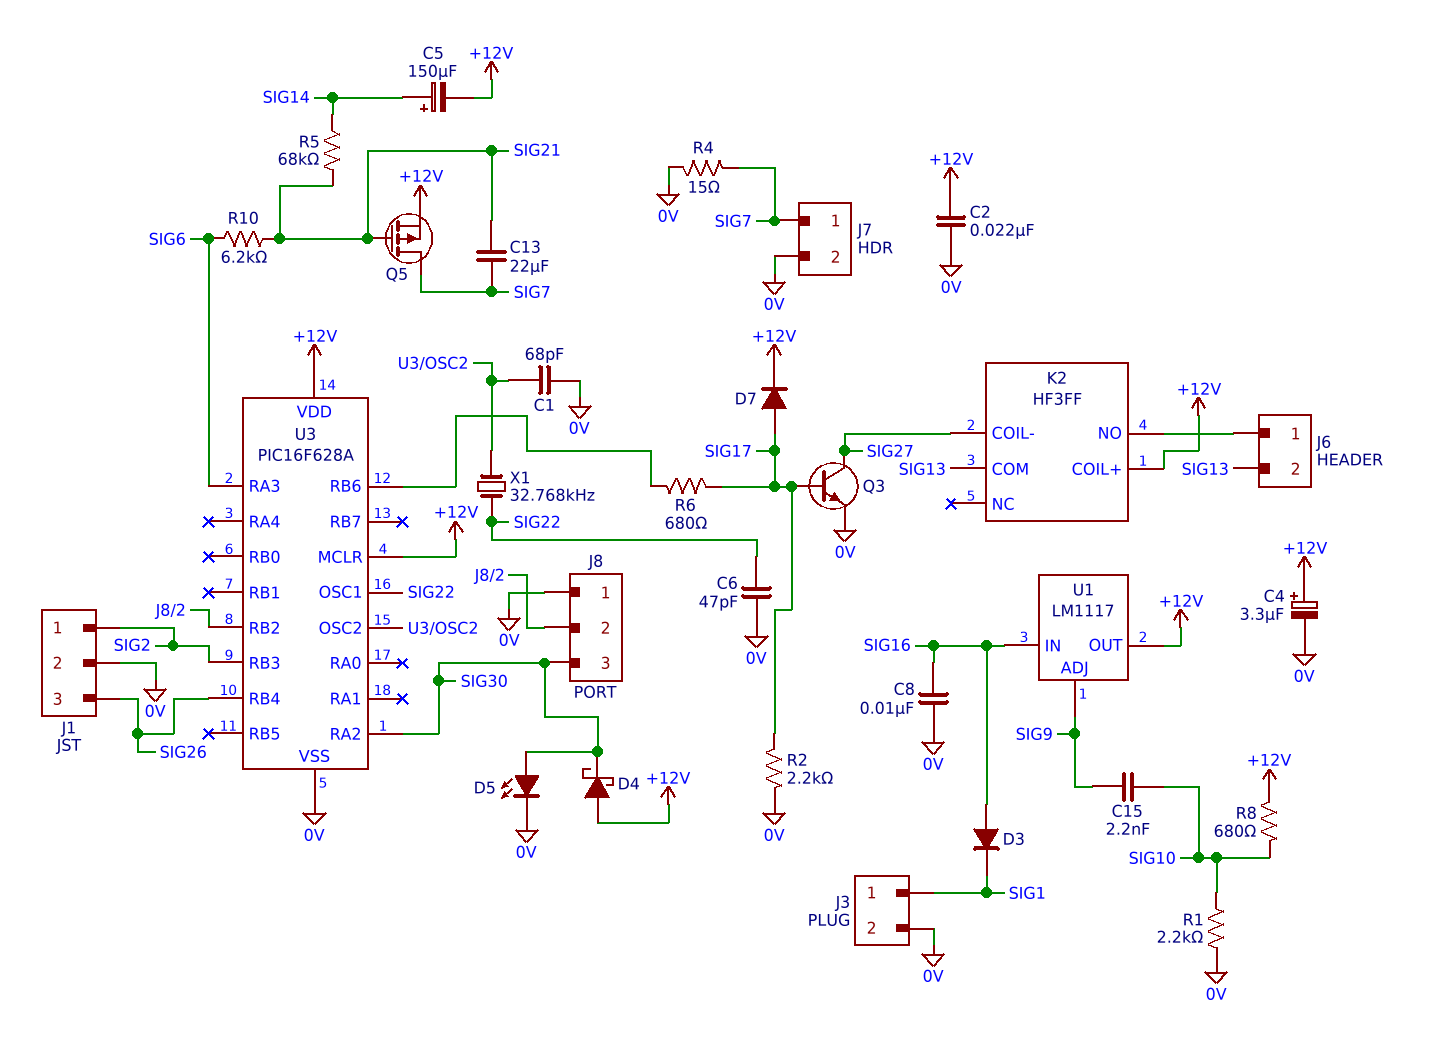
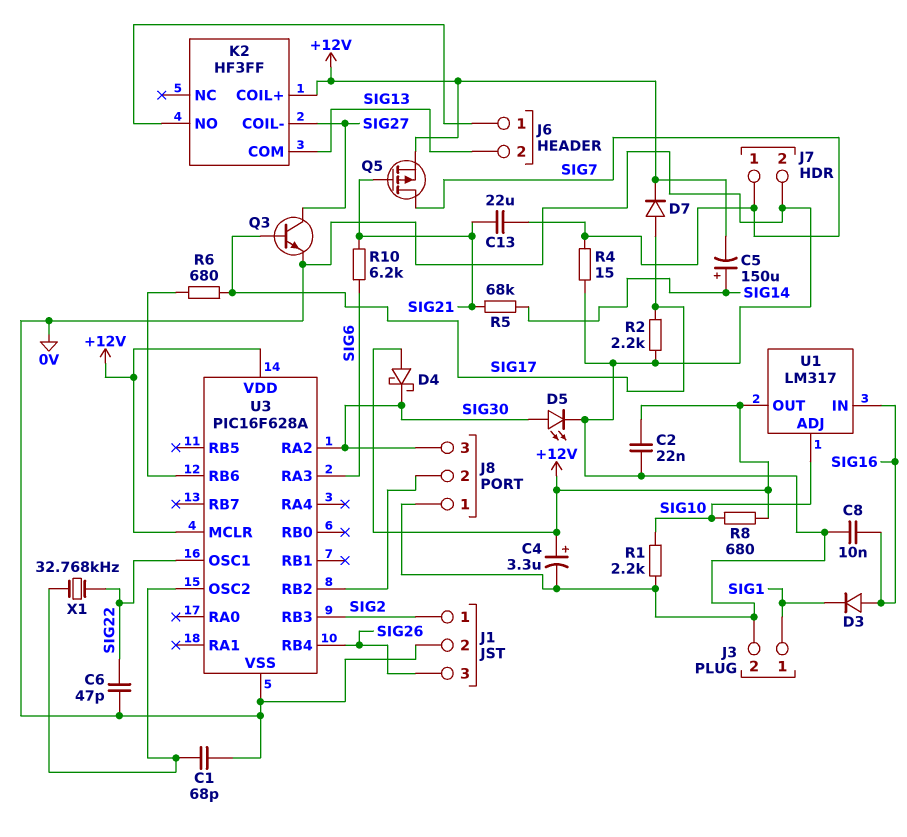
C15: 2.2nF (SIG9, SIG10) -> none
U1: LM1117 -> LM317
U1 pin ADJ: SIG9 -> SIG10

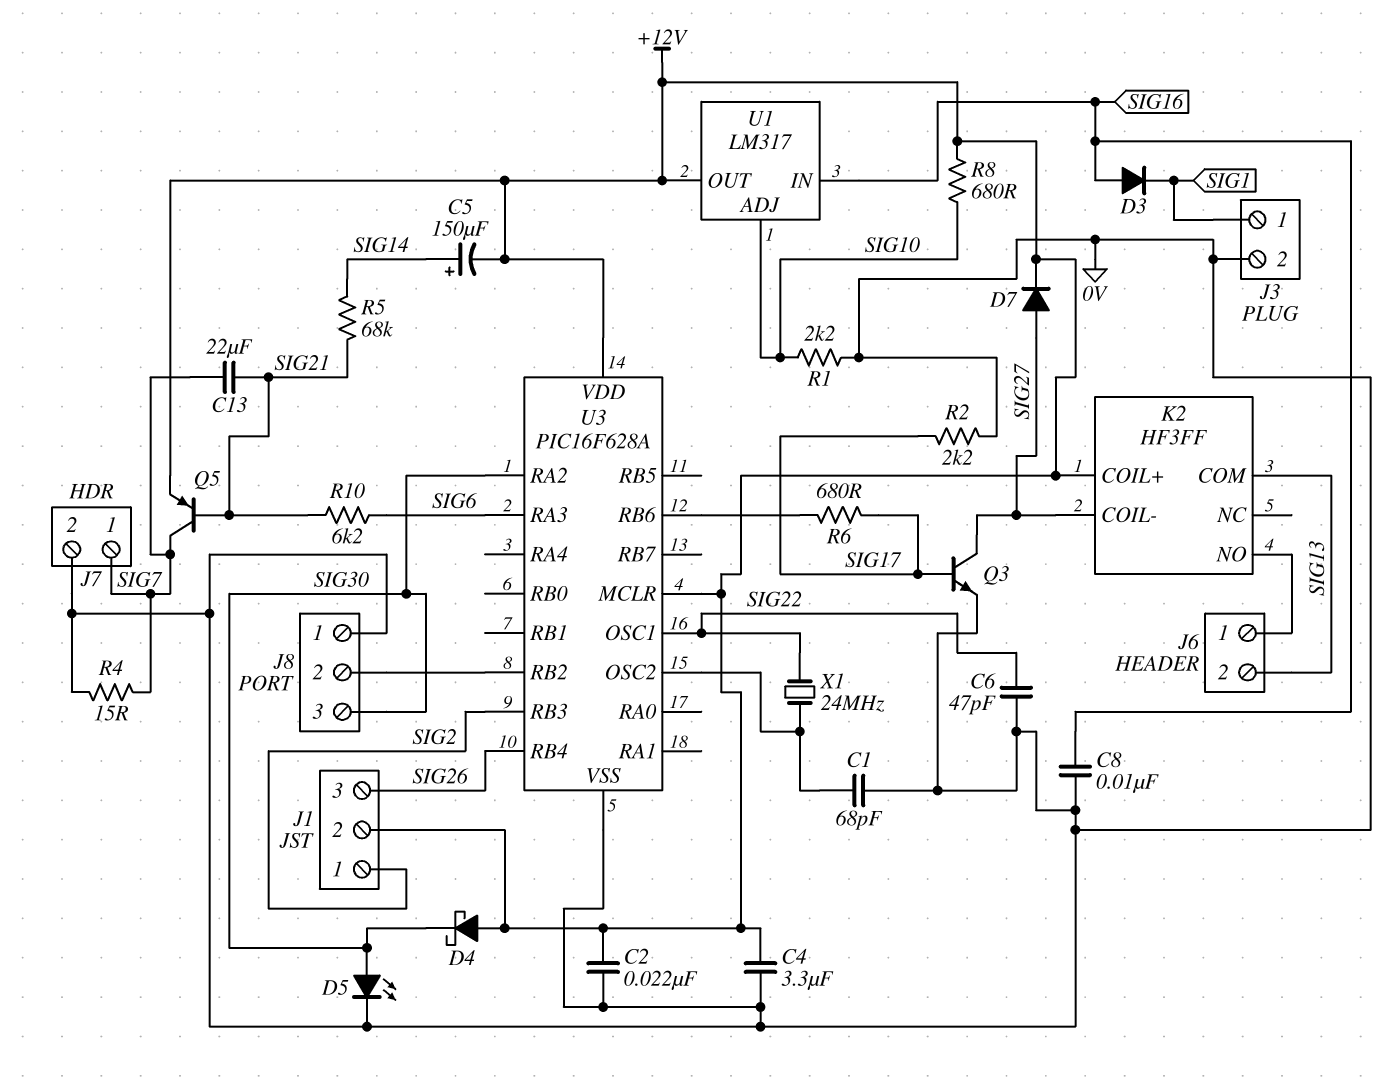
C4: 3.3uF (plus +12V, minus 0V) -> 3.3uF (+12V, 0V)
D7: diode (A SIG17, K +12V) -> diode (A SIG27, K +12V)
J1 pin 2: 0V -> +12V
Q5: PMOS (G SIG21, D SIG7, S +12V) -> PNP (B SIG21, C SIG7, E +12V)
X1: 32.768kHz (SIG22, U3/OSC2) -> 24MHz (SIG22, U3/OSC2)

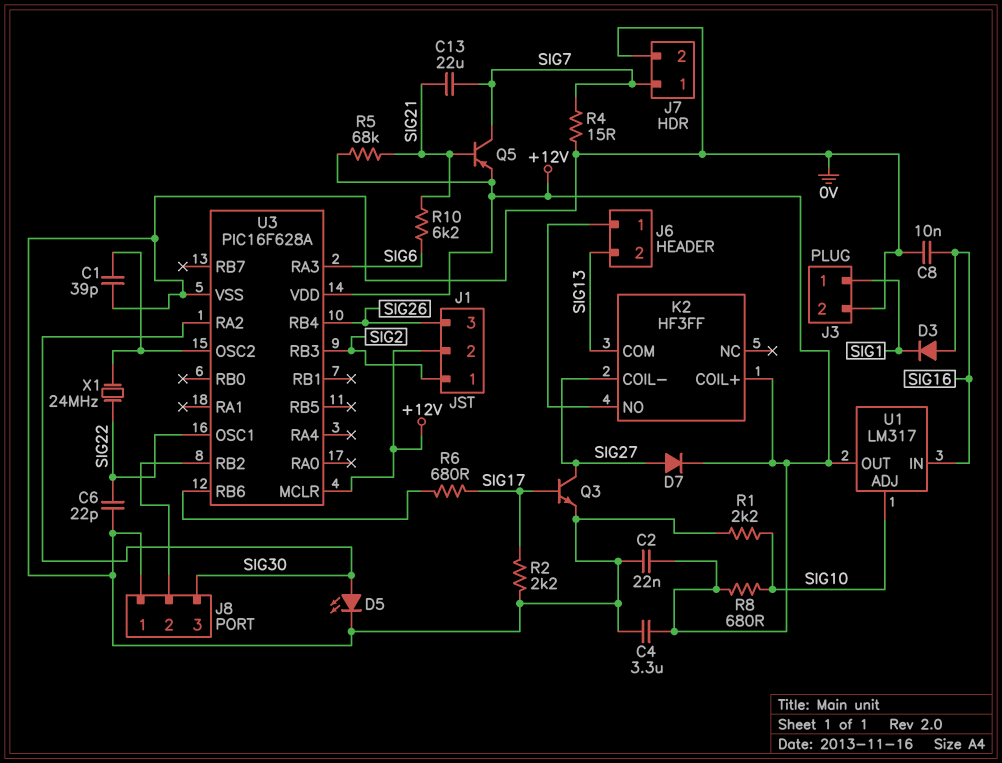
C1: 68pF (0V, U3/OSC2) -> 39pF (0V, U3/OSC2)
C5: 150uF (plus SIG14, minus +12V) -> none
C6: 47pF (0V, SIG22) -> 22pF (0V, SIG22)
D4: schottky (A +12V, K SIG30) -> none
R5: 68k (SIG14, SIG21) -> 68k (+12V, SIG21)

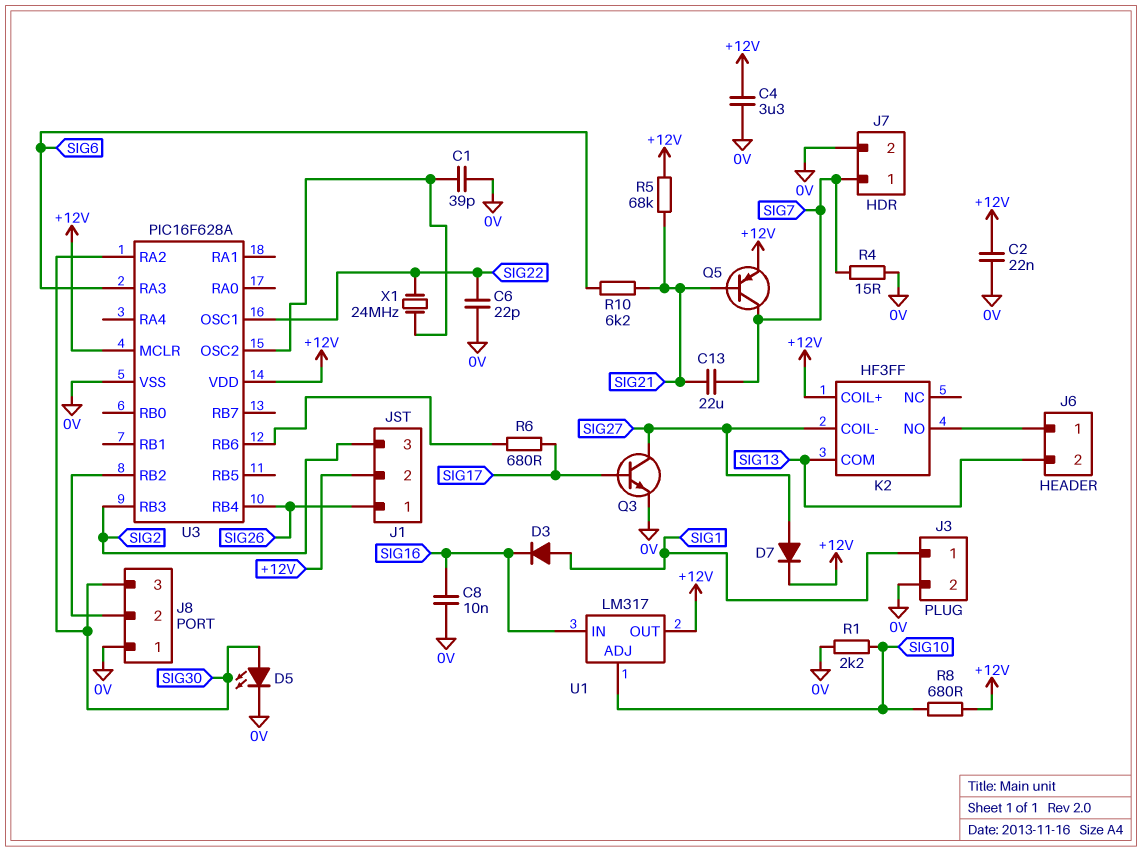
D3: diode (A SIG16, K SIG1) -> diode (A SIG1, K SIG16)
J1 pin 1: SIG2 -> SIG26
J1 pin 3: SIG26 -> SIG2
R2: 2.2k (0V, SIG17) -> none

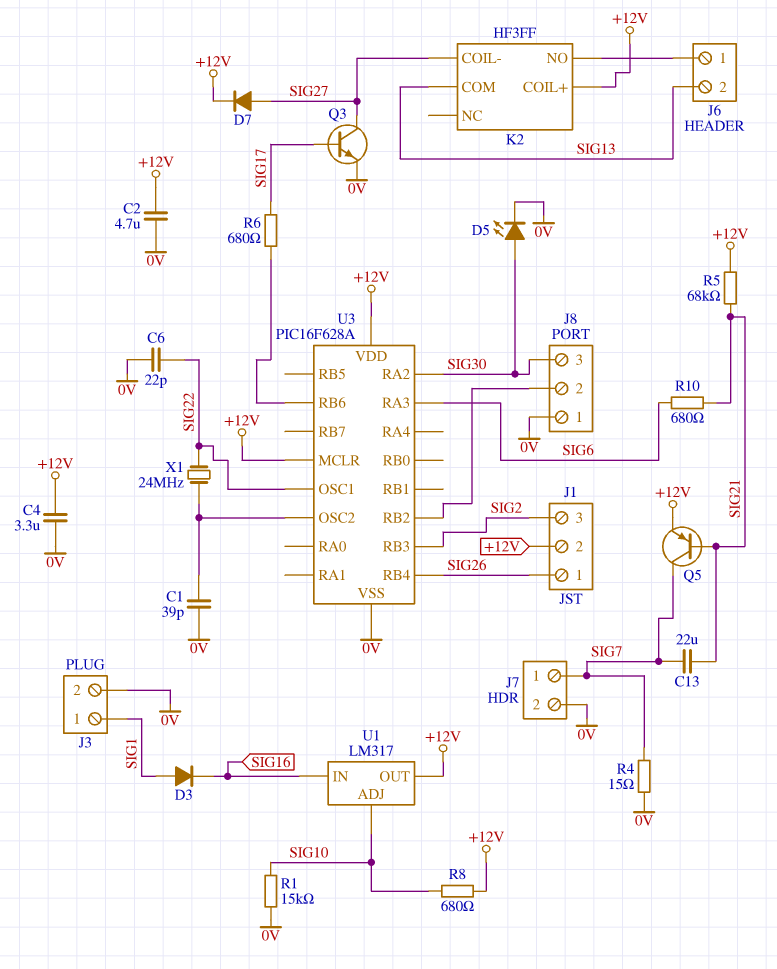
C2: 22nF (+12V, 0V) -> 4.7uF (+12V, 0V)
C8: 10nF (0V, SIG16) -> none
R1: 2.2k (0V, SIG10) -> 15k (0V, SIG10)
R10: 6.2k (SIG6, SIG21) -> 680 (SIG6, SIG21)

